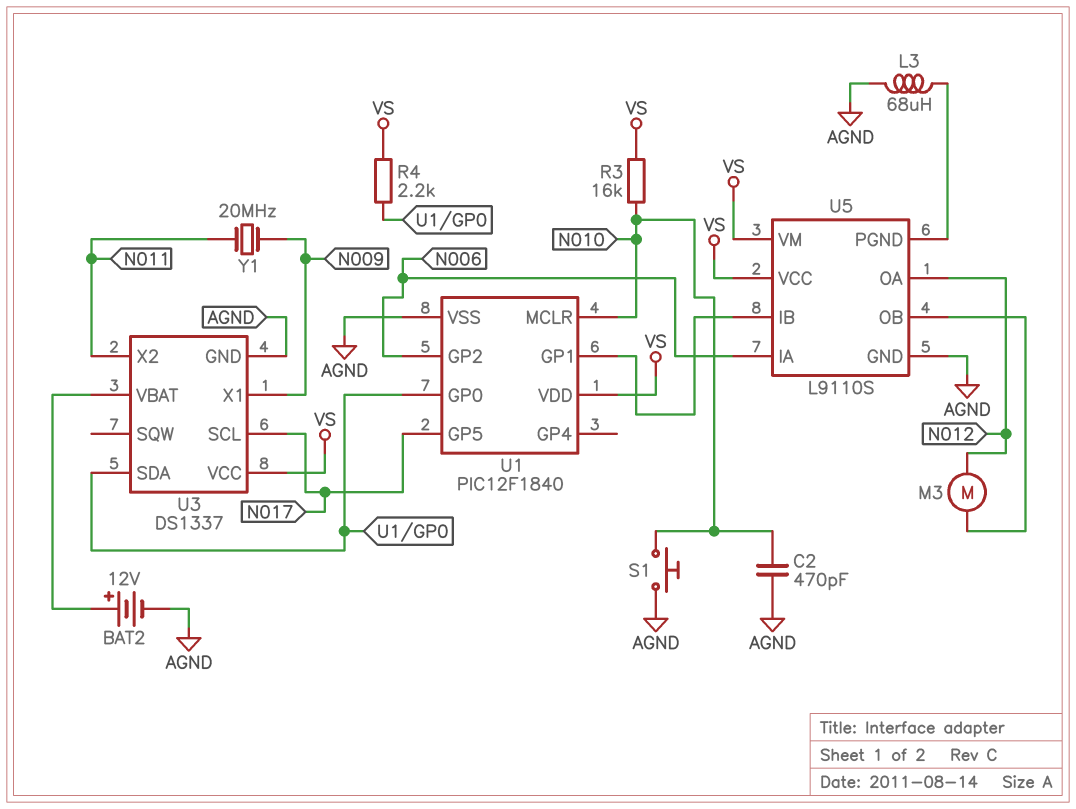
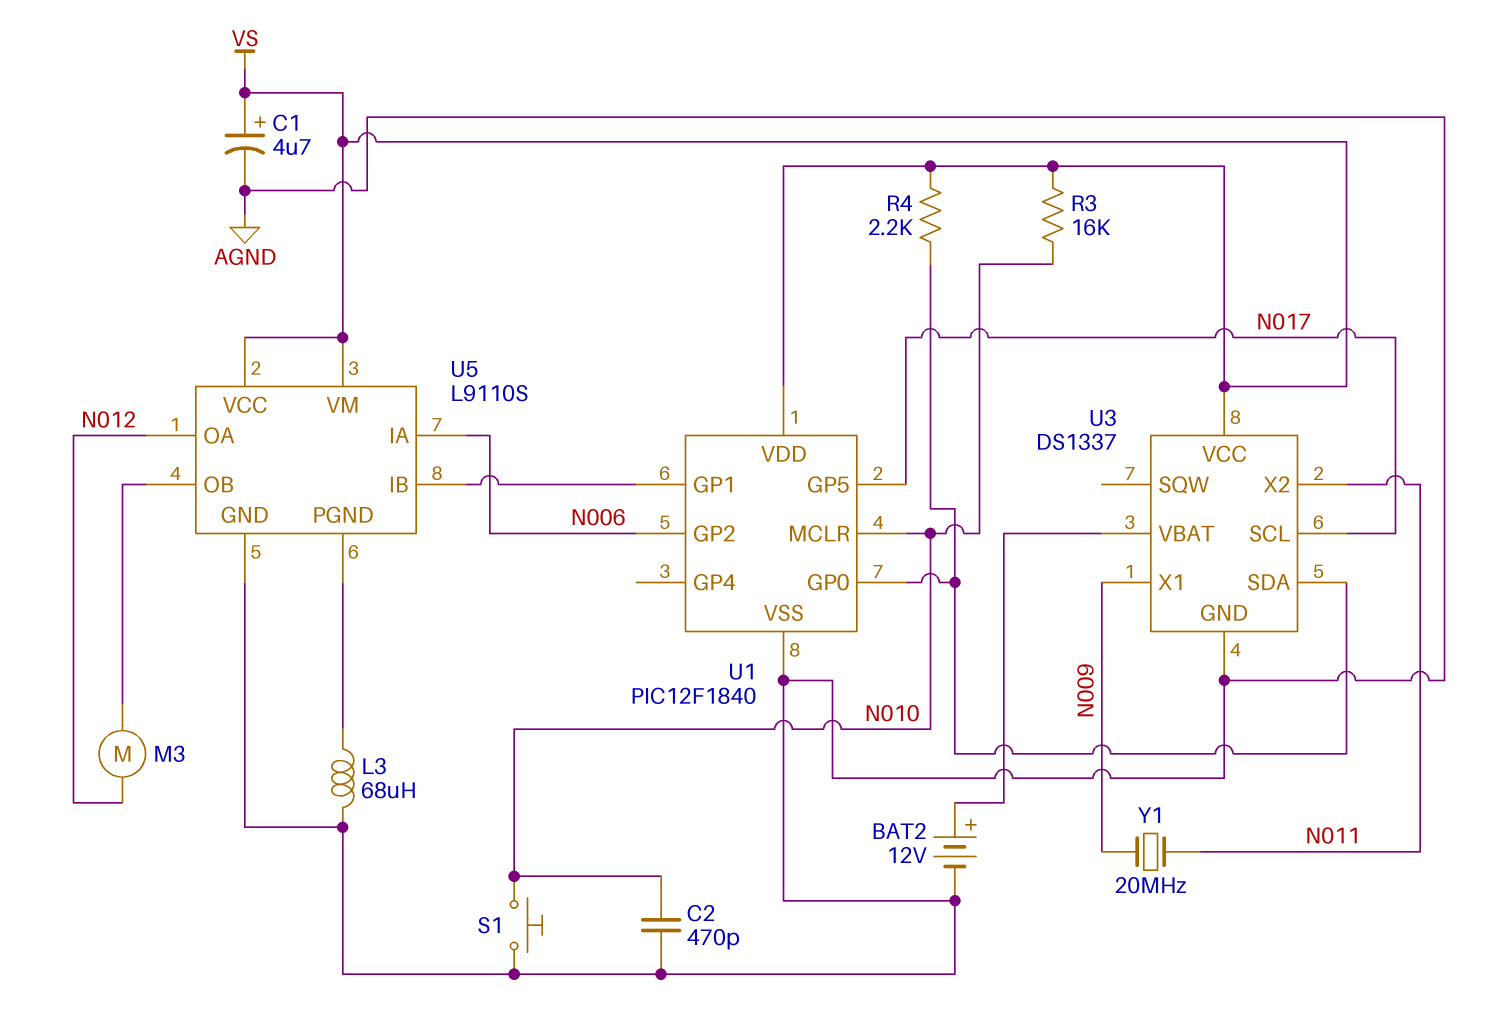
C1: none -> 4.7uF (plus VS, minus AGND)

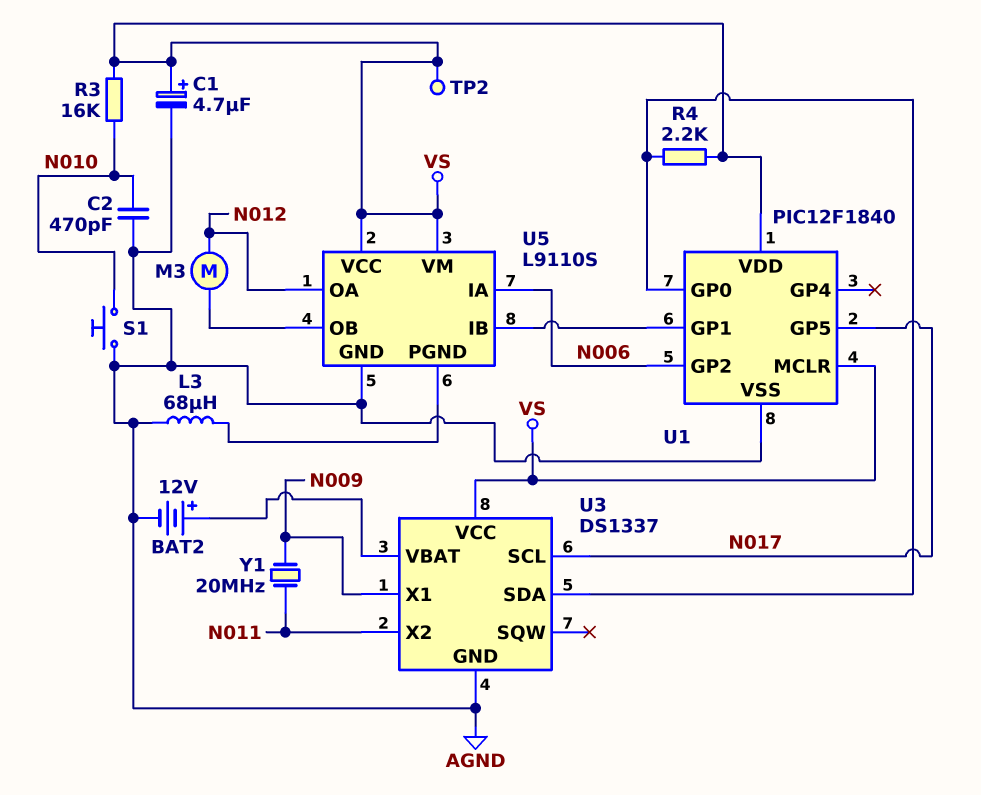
TP2: none -> test point (VS)
U1 pin MCLR: N010 -> VS

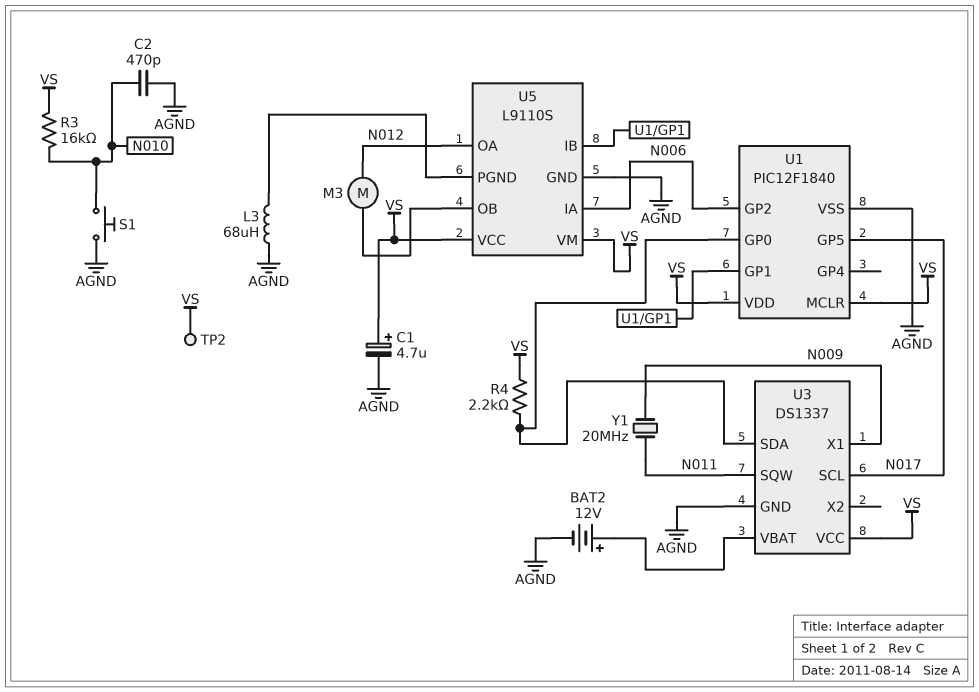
U3 pin SQW: none -> N011
U3 pin X2: N011 -> none

